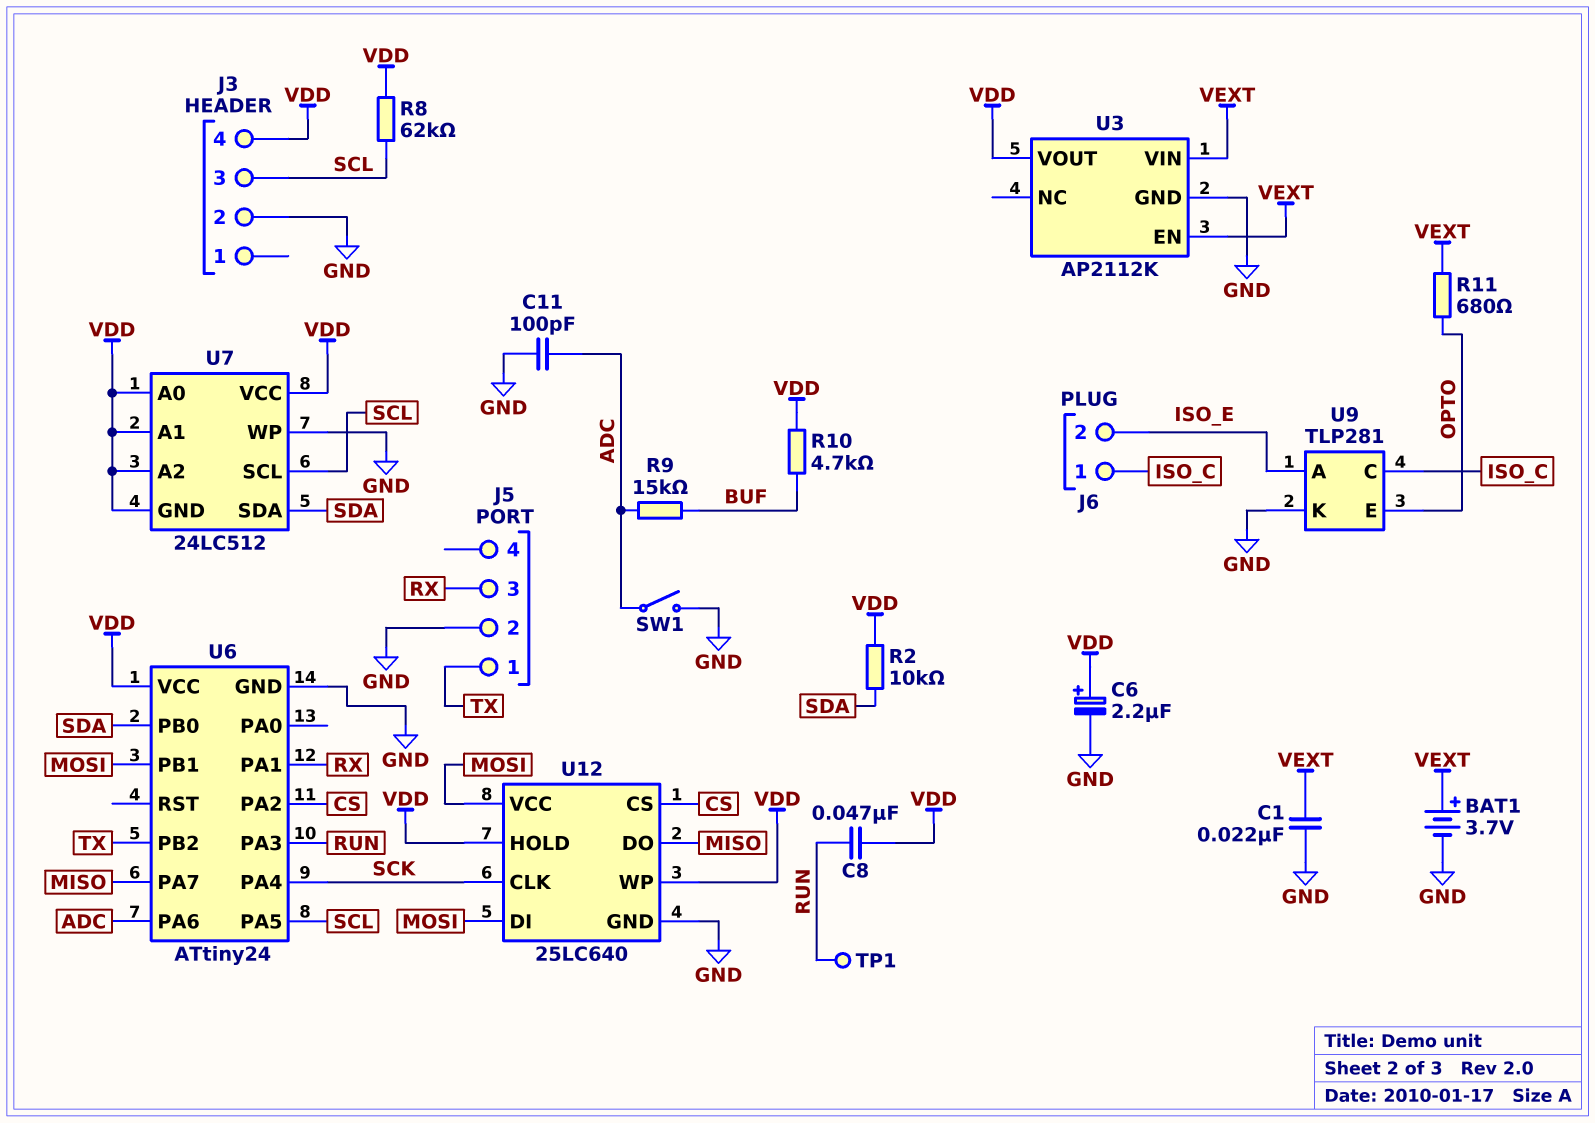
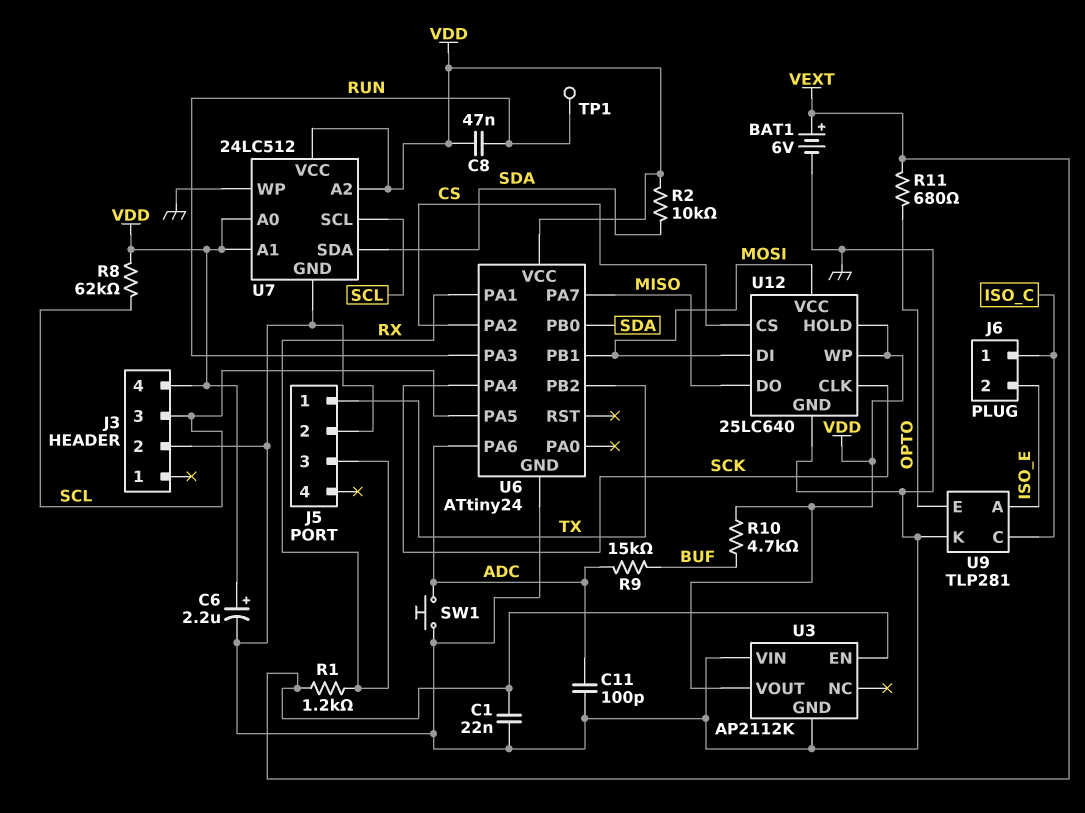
BAT1: 3.7V (plus VEXT, minus GND) -> 6V (plus VEXT, minus GND)
R1: none -> 1.2k (RX, VEXT)
SW1: switch (ADC, GND) -> button (ADC, GND)
U3 pin VIN: VEXT -> GND
U7 pin GND: VDD -> GND

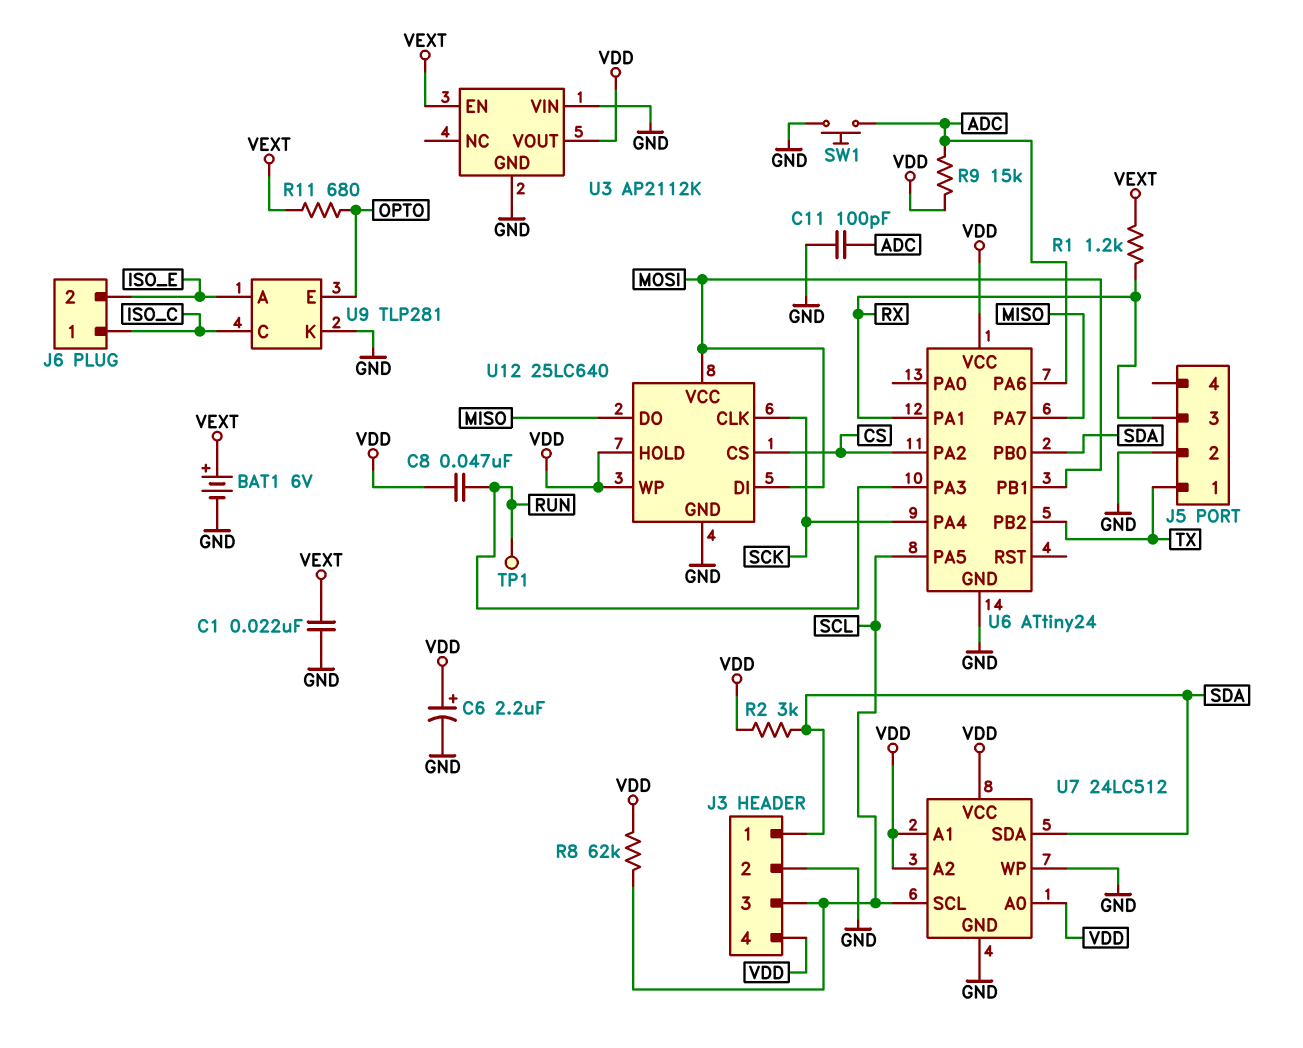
J3 pin 1: none -> SDA
R2: 10k (SDA, VDD) -> 3k (SDA, VDD)
R9: 15k (ADC, BUF) -> 15k (ADC, VDD)
R10: 4.7k (BUF, VDD) -> none

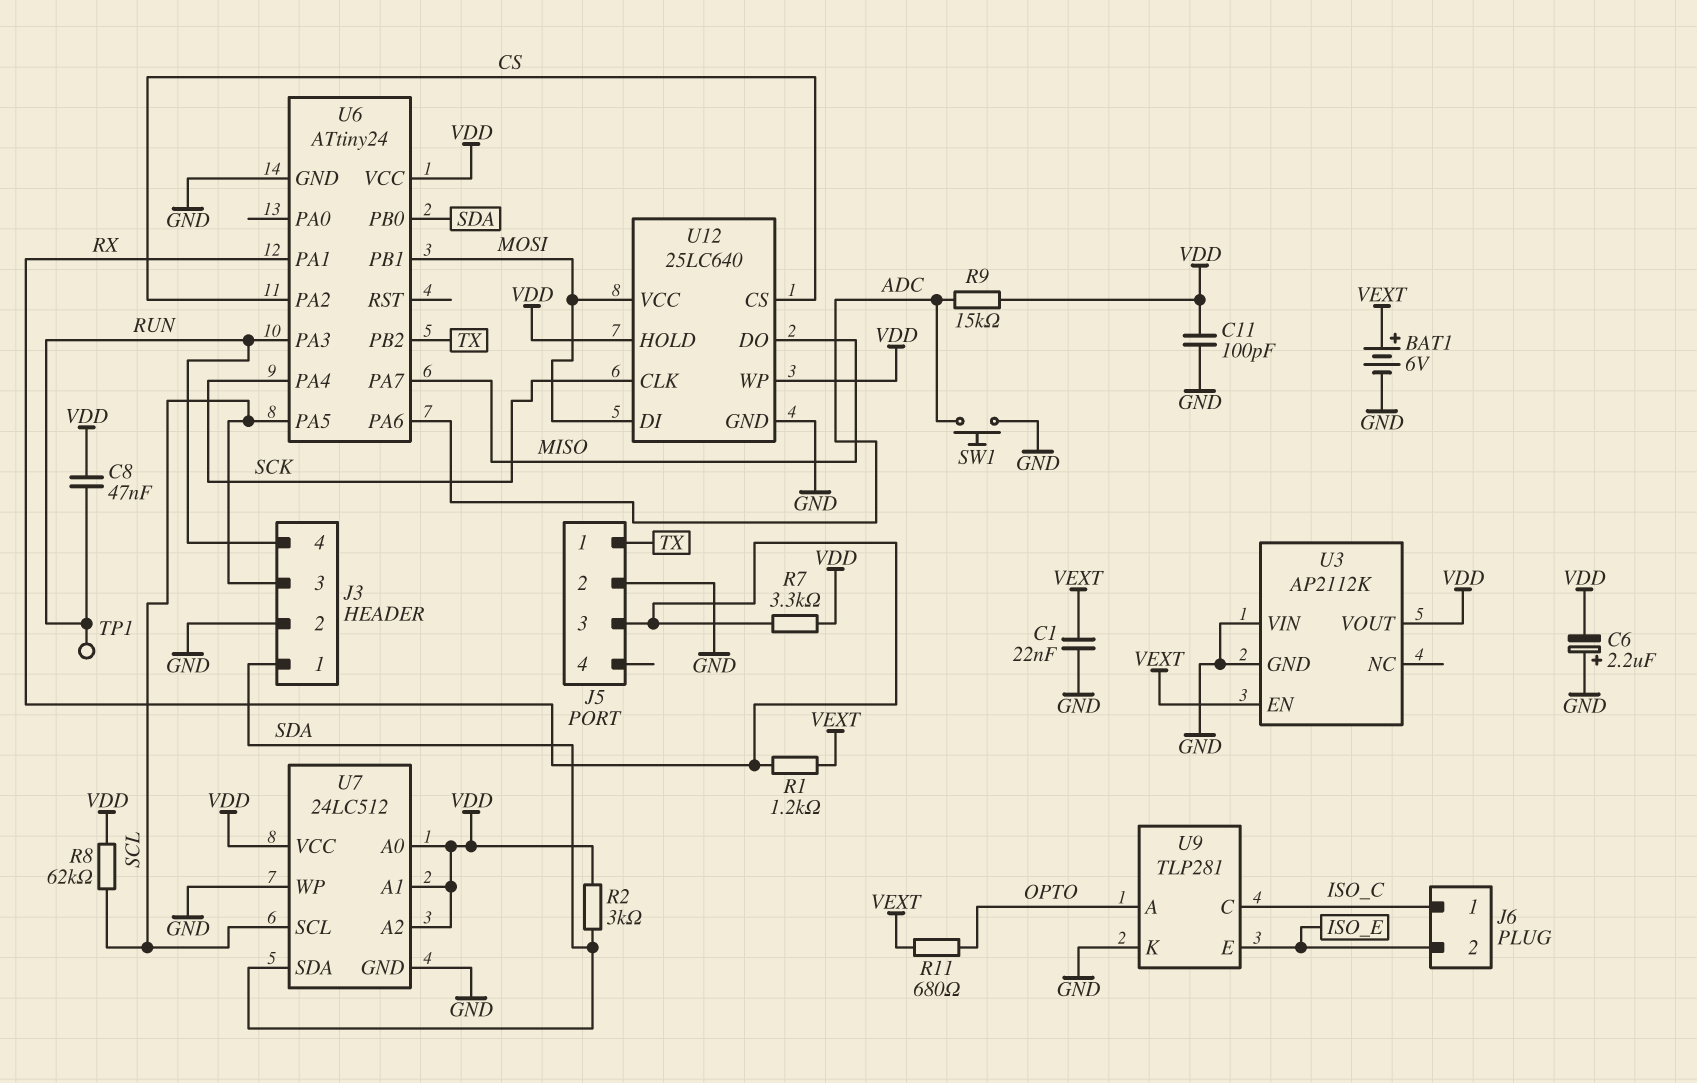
C6: 2.2uF (plus VDD, minus GND) -> 2.2uF (plus GND, minus VDD)
C11: 100pF (ADC, GND) -> 100pF (GND, VDD)
J3 pin 4: VDD -> RUN
R7: none -> 3.3k (RX, VDD)
U9 pin A: ISO_E -> OPTO
U9 pin E: OPTO -> ISO_E

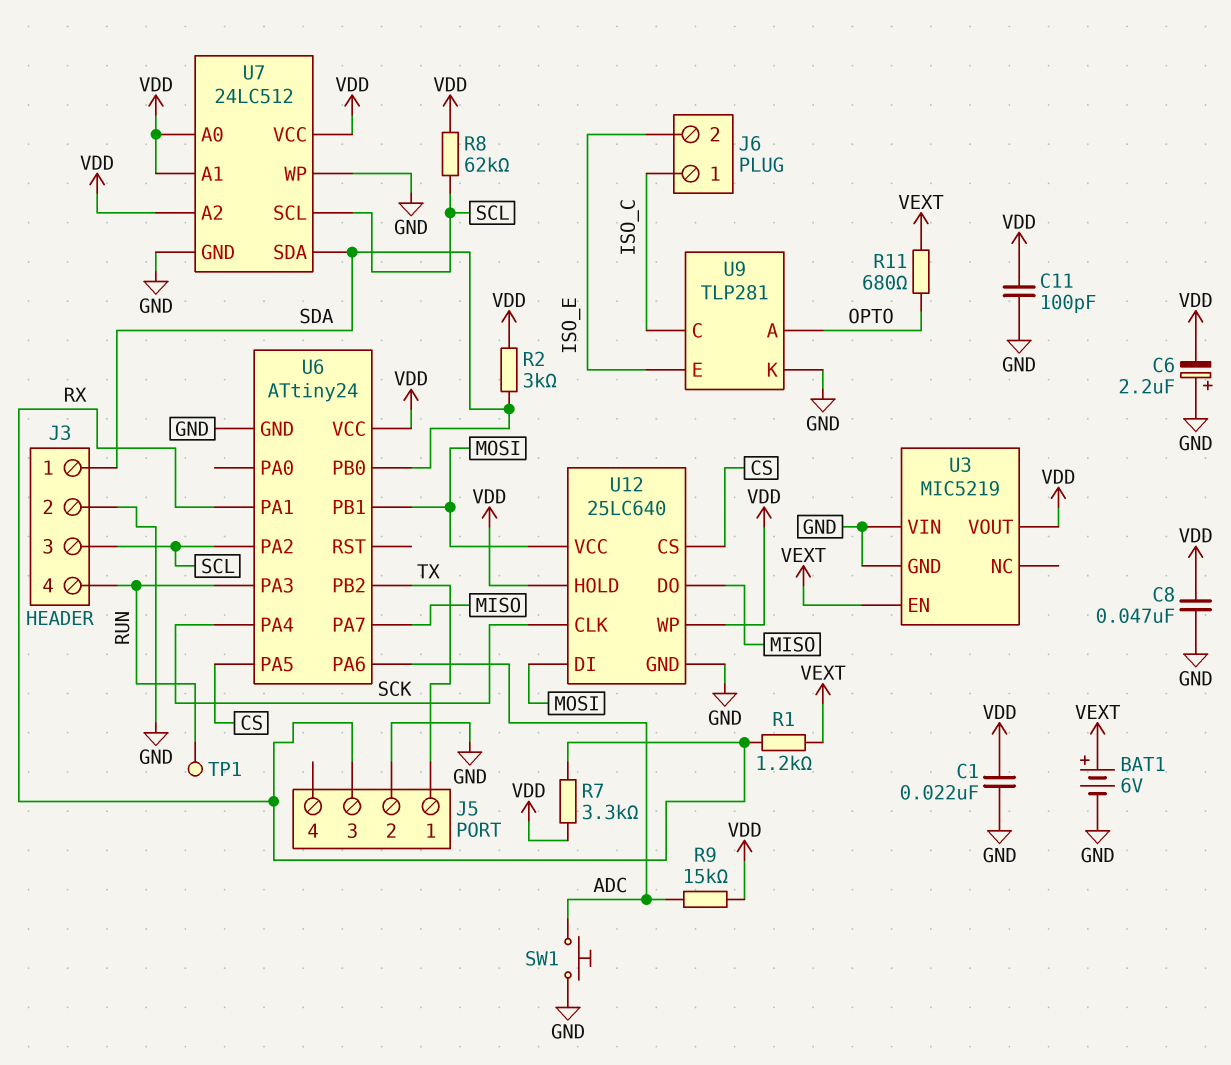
C1: 22nF (GND, VEXT) -> 22nF (GND, VDD)
C8: 47nF (RUN, VDD) -> 47nF (GND, VDD)
U3: AP2112K -> MIC5219
U6 pin PA2: CS -> SCL
U6 pin PA5: SCL -> CS

